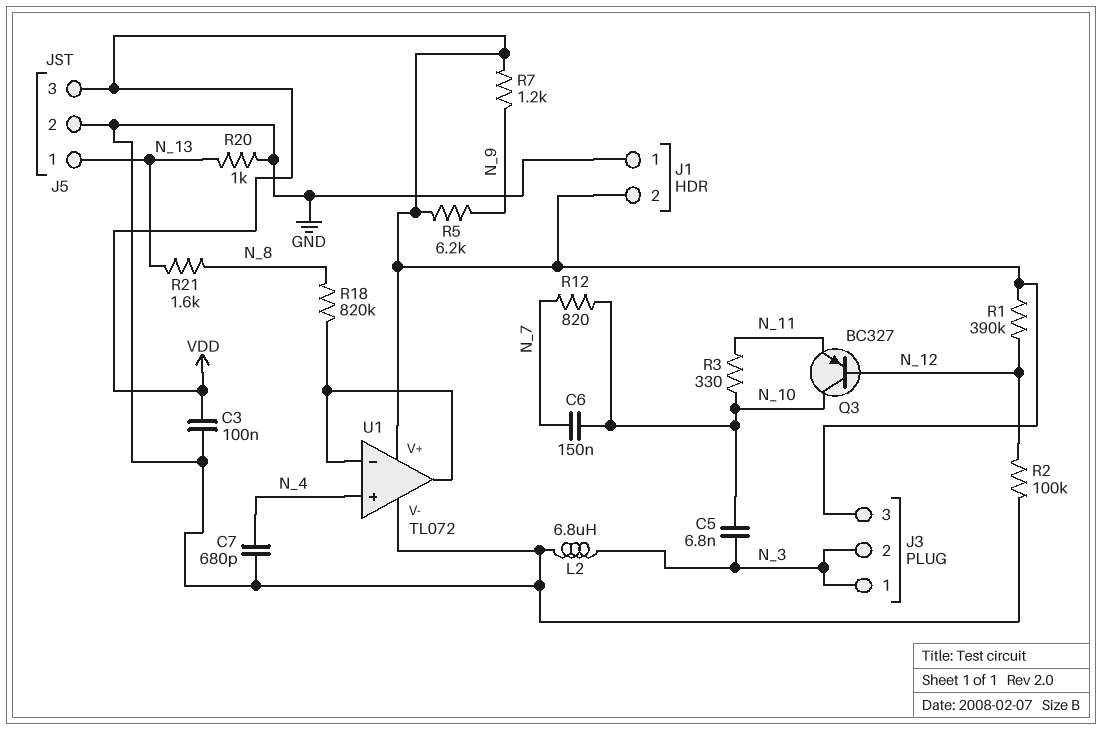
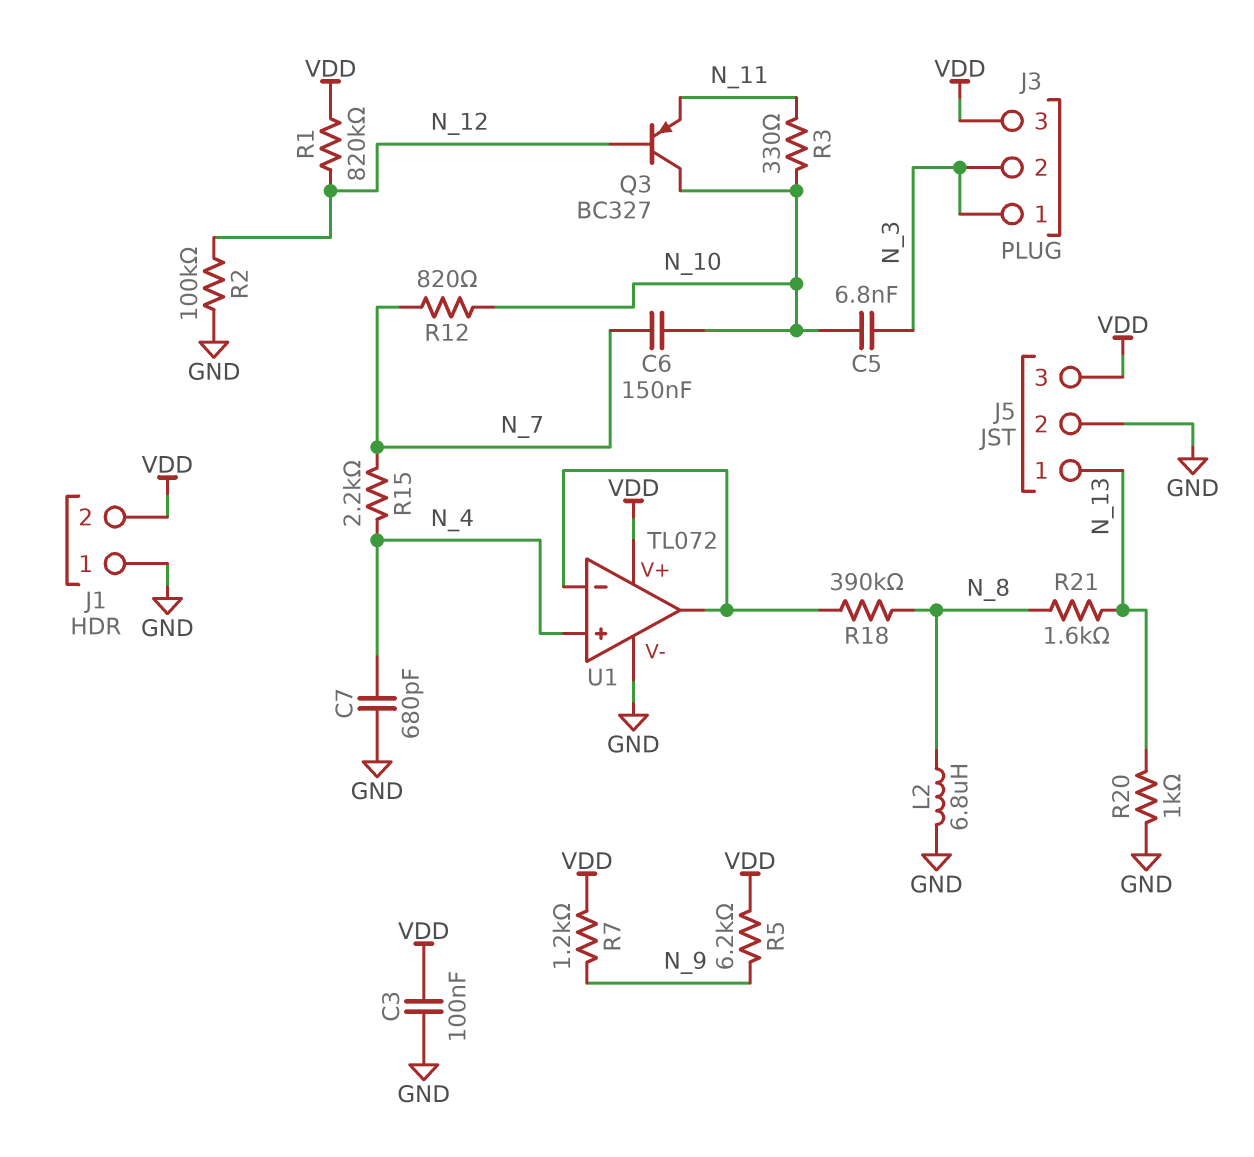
L2: 6.8uH (GND, N_3) -> 6.8uH (GND, N_8)
R1: 390k (N_12, VDD) -> 820k (N_12, VDD)
R15: none -> 2.2k (N_4, N_7)
R18: 820k (N_8, U1/in-) -> 390k (N_8, U1/in-)

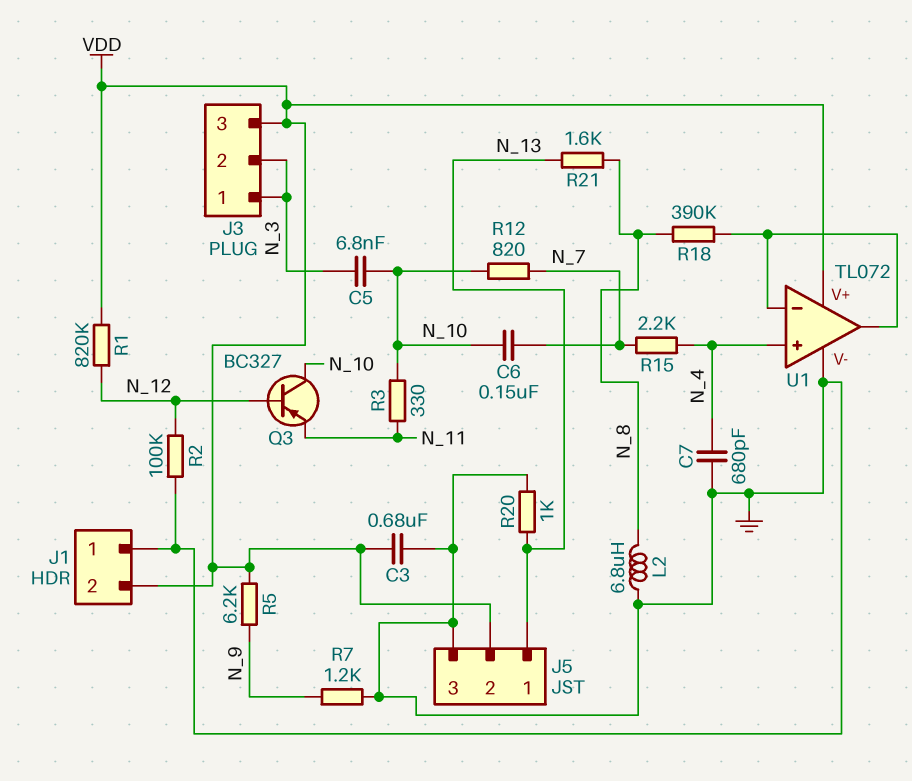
C3: 100nF (GND, VDD) -> 680nF (GND, VDD)
J5 pin 2: GND -> VDD
J5 pin 3: VDD -> GND
R7: 1.2k (N_9, VDD) -> 1.2k (GND, N_9)

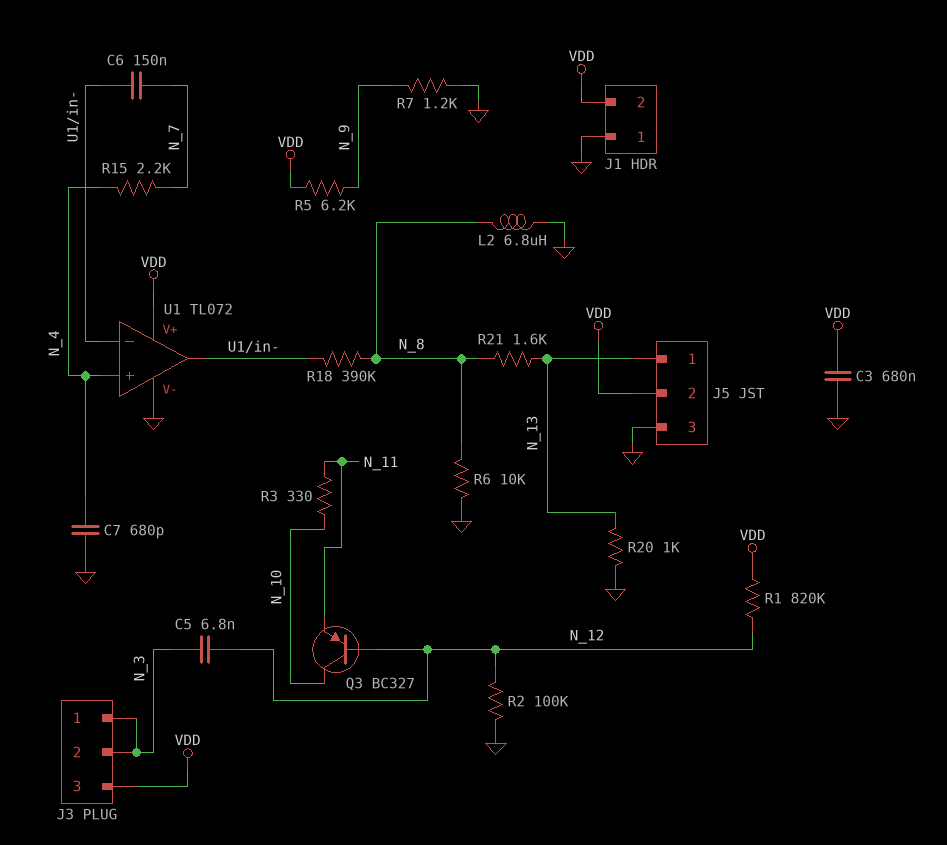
C5: 6.8nF (N_3, N_10) -> 6.8nF (N_3, N_12)
C6: 150nF (N_7, N_10) -> 150nF (N_7, U1/in-)
R6: none -> 10k (GND, N_8)
R12: 820 (N_7, N_10) -> none

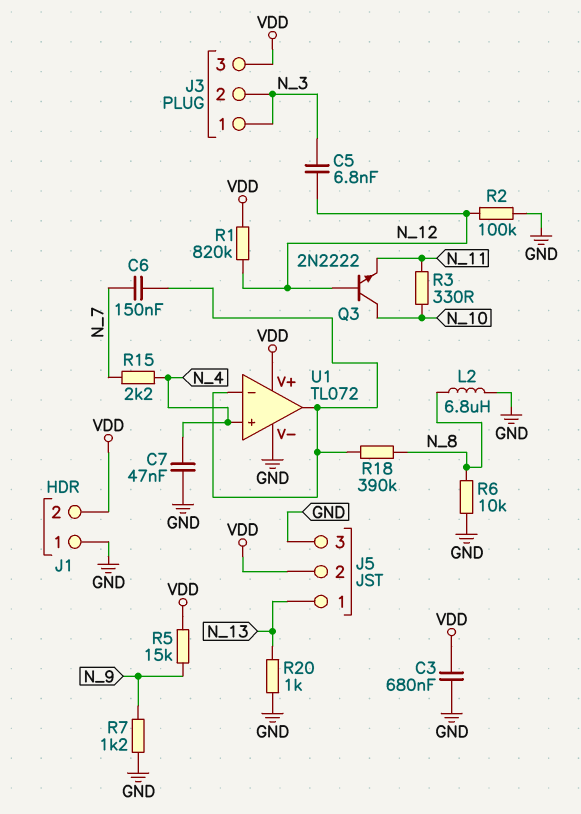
C7: 680pF (GND, N_4) -> 47nF (GND, N_4)
Q3: PNP BC327 (B N_12, C N_10, E N_11) -> NPN 2N2222 (B N_12, C N_10, E N_11)
R5: 6.2k (N_9, VDD) -> 15k (N_9, VDD)
R21: 1.6k (N_8, N_13) -> none

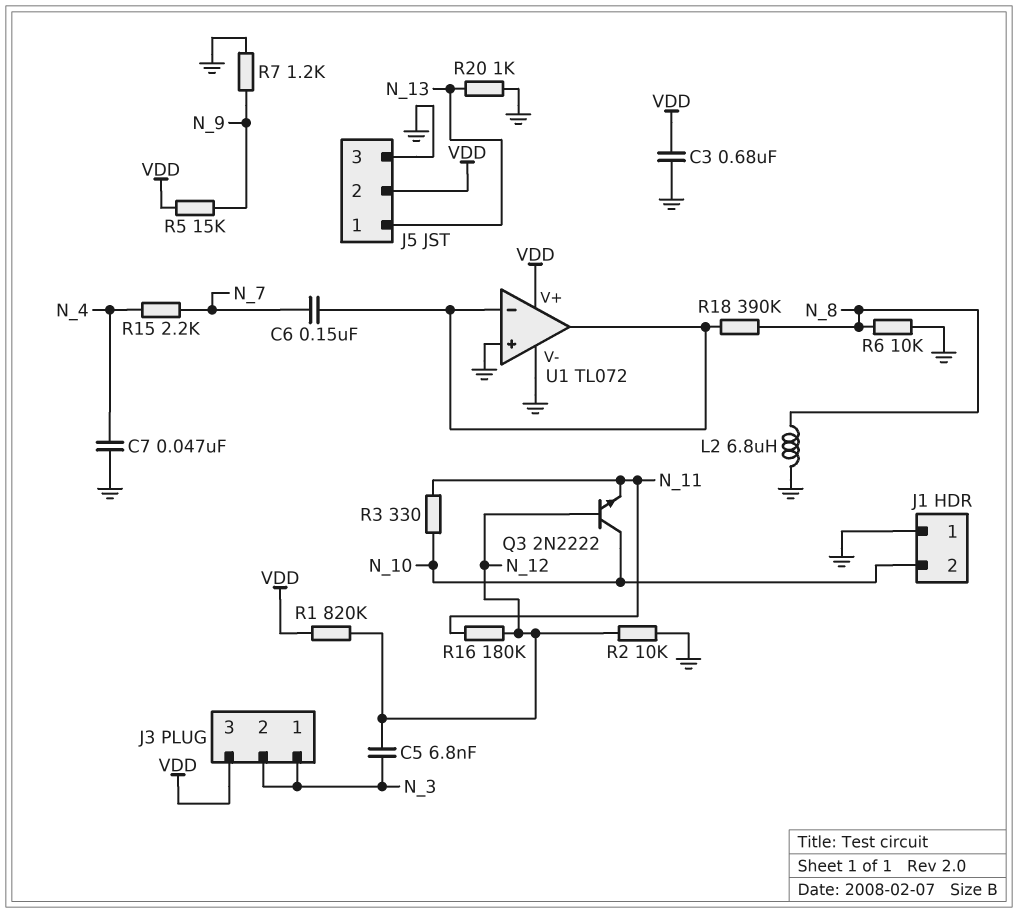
J1 pin 2: VDD -> N_10
R2: 100k (GND, N_12) -> 10k (GND, N_12)
R16: none -> 180k (N_11, N_12)
U1 pin in+: N_4 -> GND

